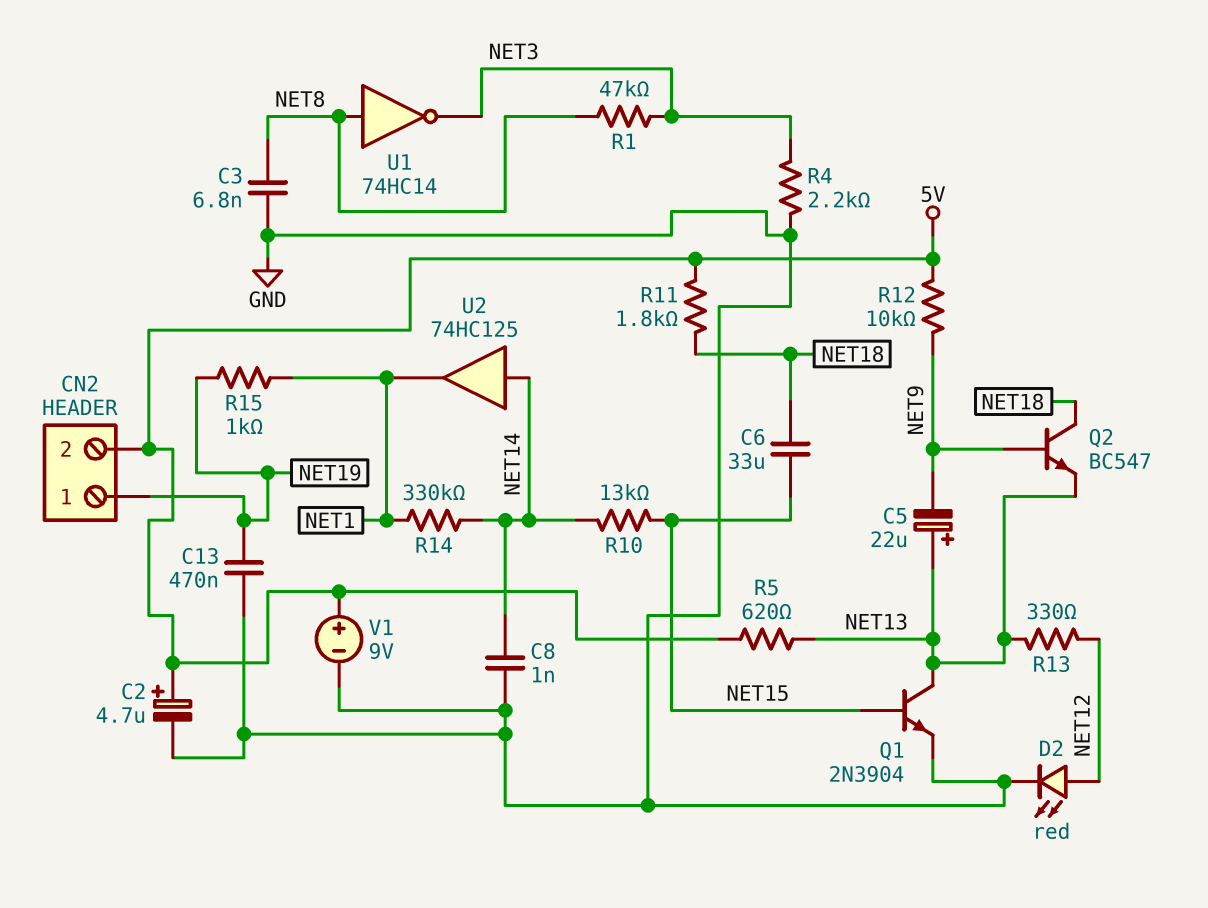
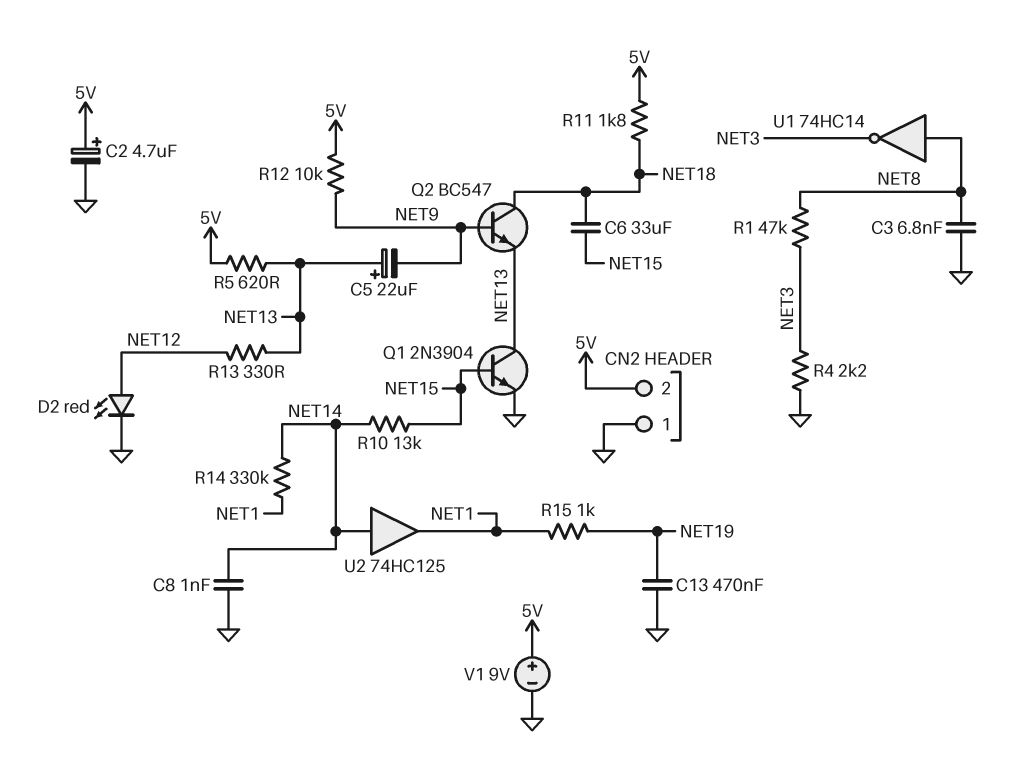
CN2 pin 1: NET19 -> GND

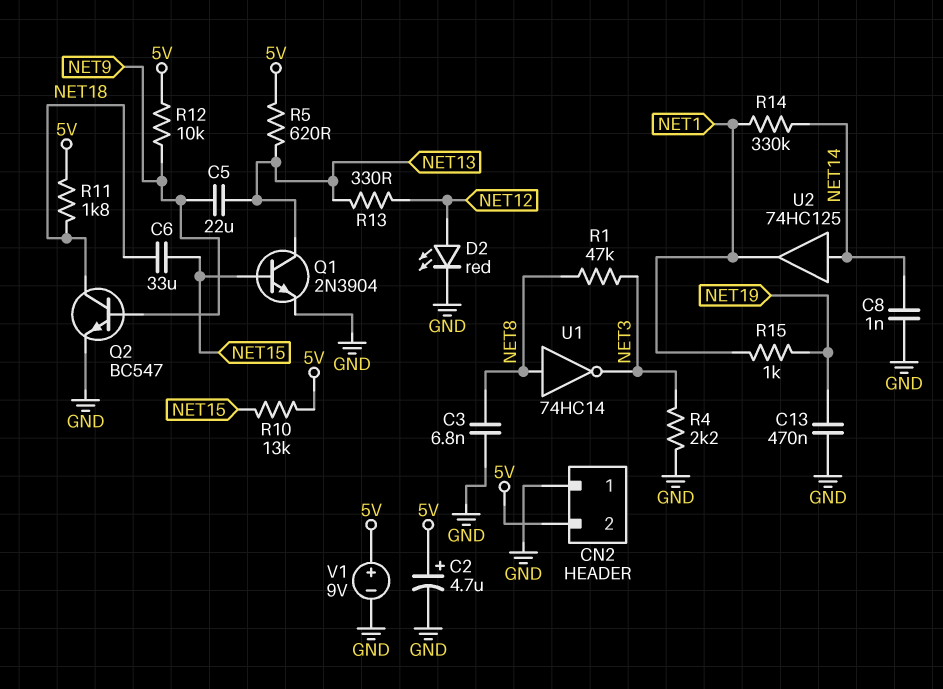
C5: 22uF (plus NET13, minus NET9) -> 22uF (NET9, NET13)
Q2: NPN BC547 (B NET9, C NET18, E NET13) -> NPN BC547 (B NET9, C NET18, E GND)
R10: 13k (NET14, NET15) -> 13k (5V, NET15)

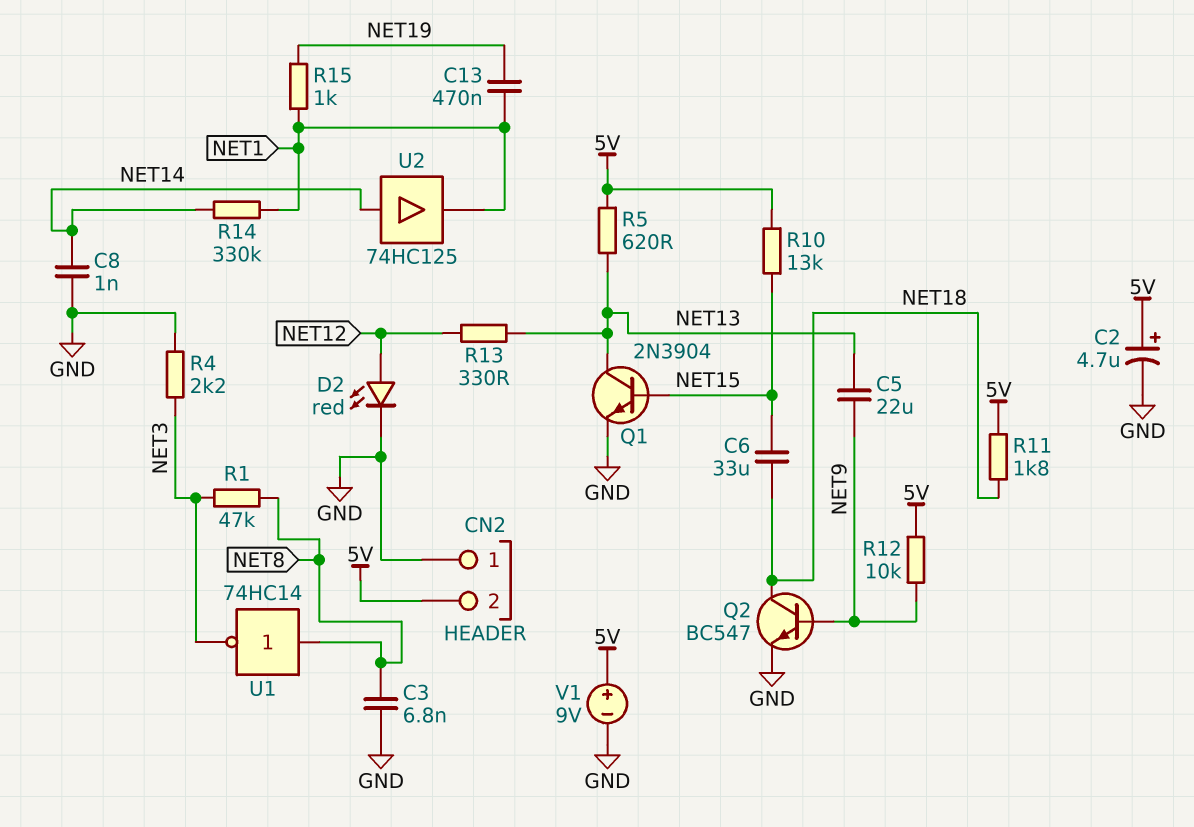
C13: 470nF (GND, NET19) -> 470nF (NET1, NET19)

